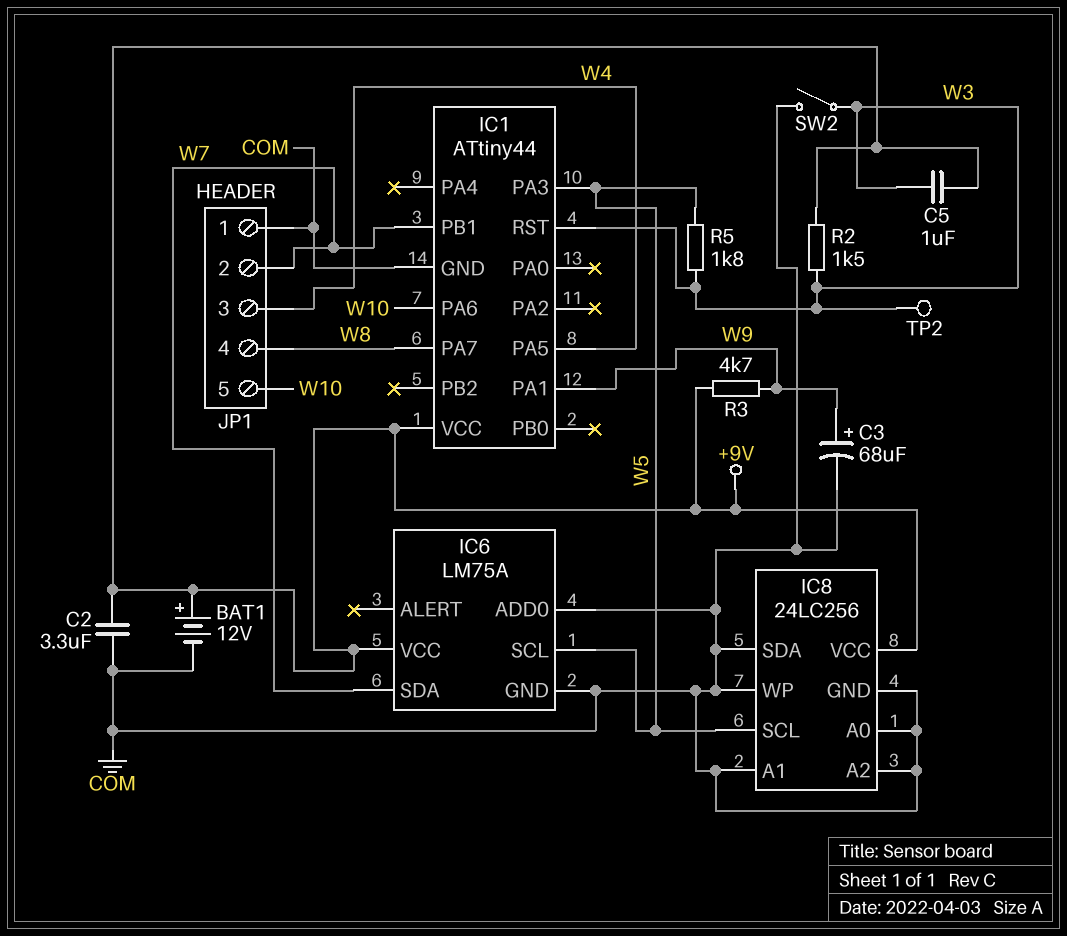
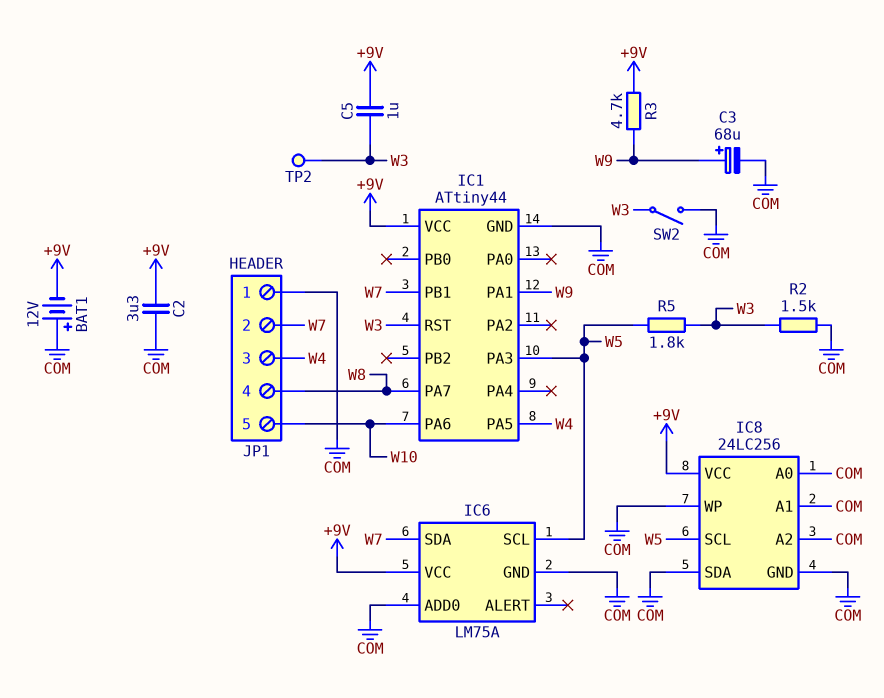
BAT1: 12V (plus +9V, minus COM) -> 12V (plus COM, minus +9V)
R2: 1.5k (+9V, W3) -> 1.5k (COM, W3)

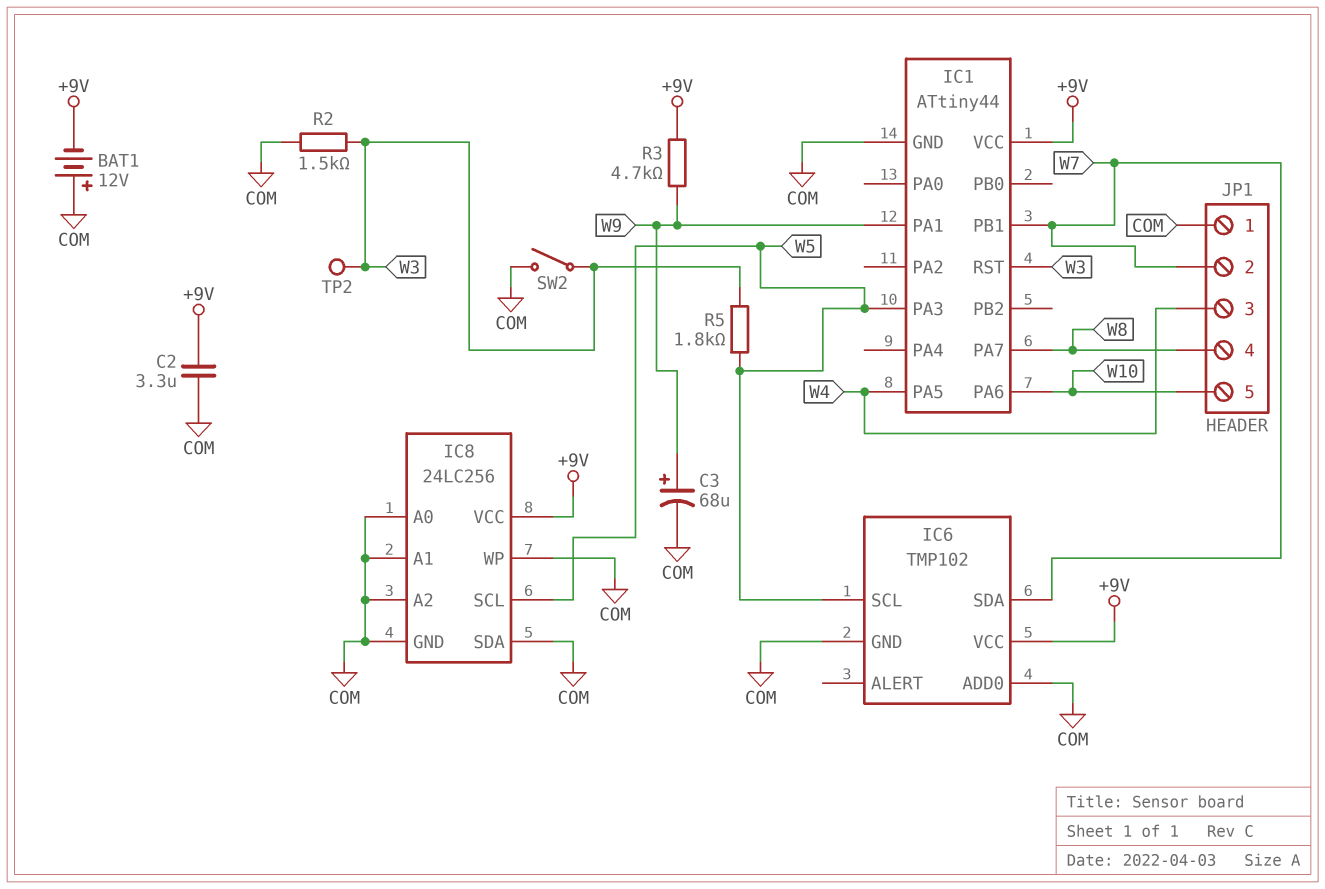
C5: 1uF (+9V, W3) -> none
IC6: LM75A -> TMP102

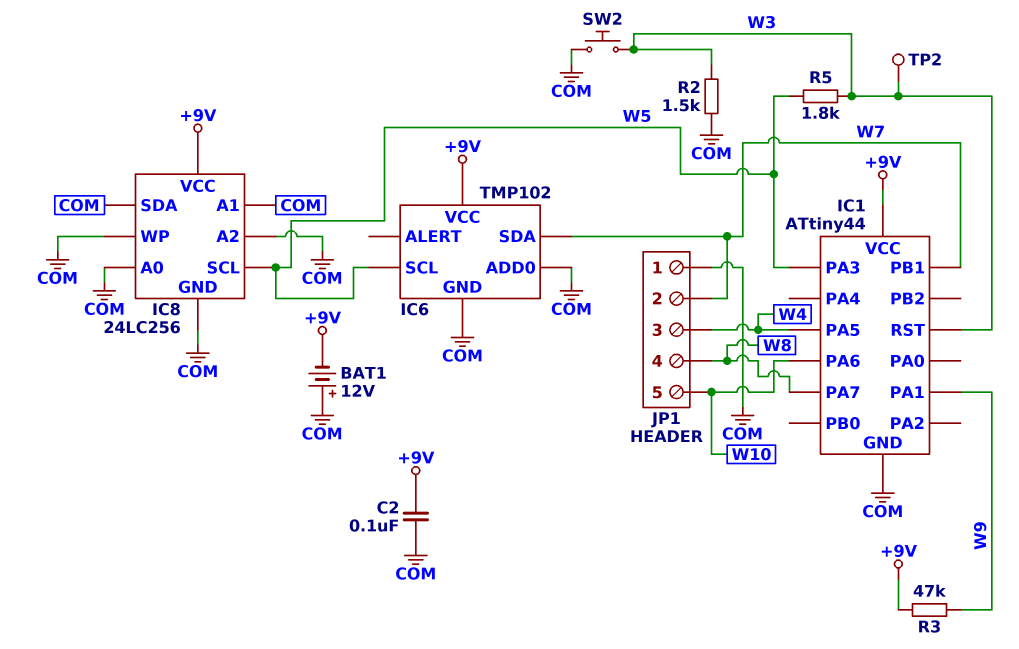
C2: 3.3uF (+9V, COM) -> 100nF (+9V, COM)
C3: 68uF (plus W9, minus COM) -> none
R3: 4.7k (+9V, W9) -> 47k (+9V, W9)
SW2: switch (COM, W3) -> button (COM, W3)

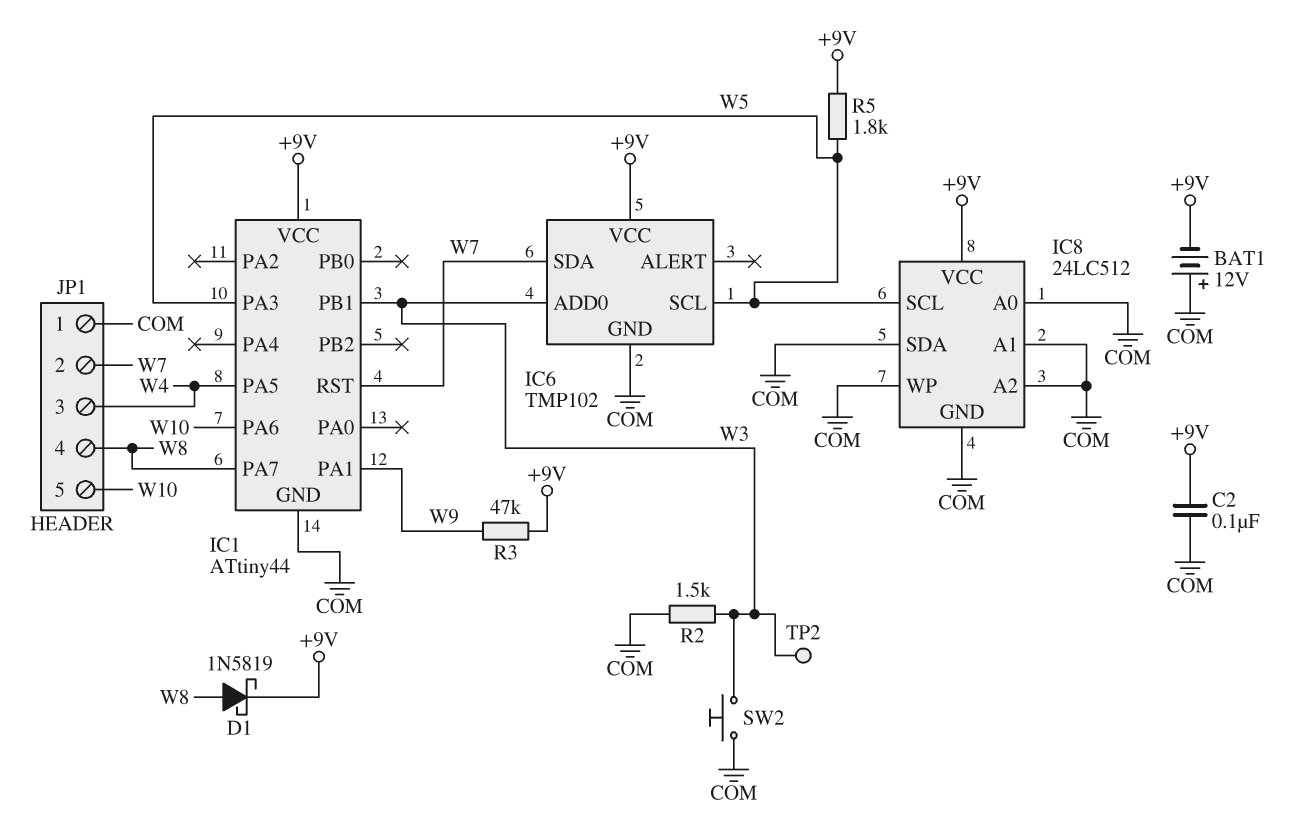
D1: none -> schottky 1N5819 (A W8, K +9V)
IC1 pin PB1: W7 -> W3
IC1 pin RST: W3 -> W7
IC6 pin ADD0: COM -> W3
IC8: 24LC256 -> 24LC512
R5: 1.8k (W3, W5) -> 1.8k (+9V, W5)

